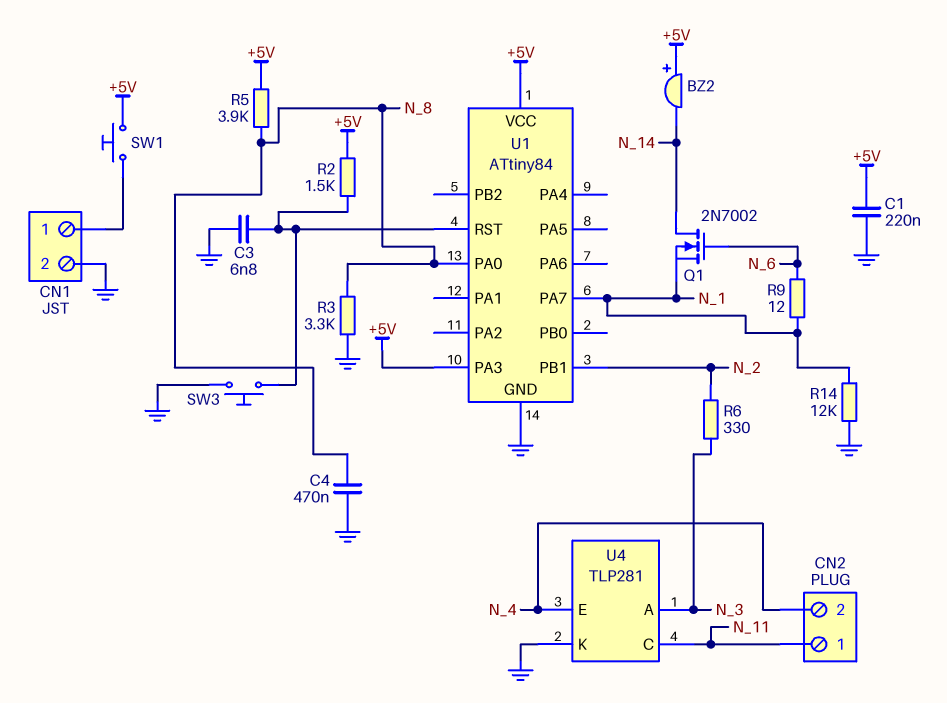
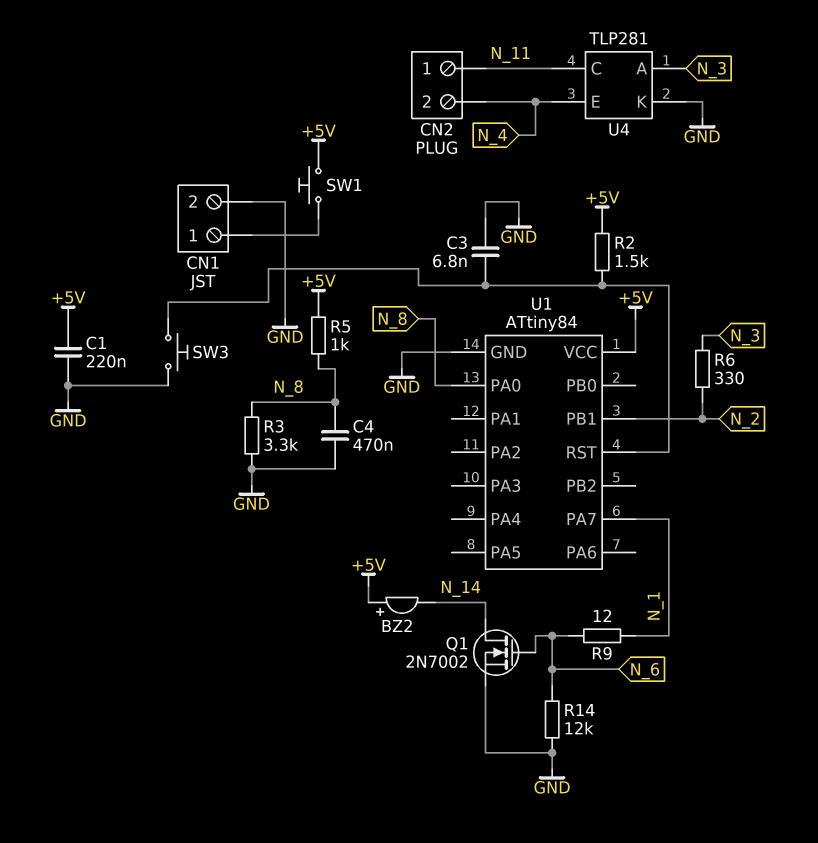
Q1: NMOS 2N7002 (G N_6, D N_14, S N_1) -> NMOS 2N7002 (G N_6, D N_14, S GND)
R5: 3.9k (+5V, N_8) -> 1k (+5V, N_8)
R14: 12k (GND, N_1) -> 12k (GND, N_6)
U1 pin PA3: +5V -> none

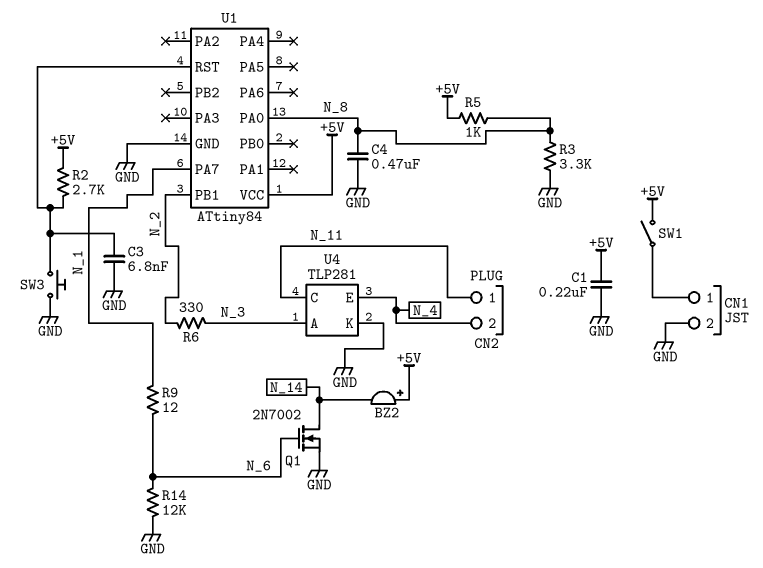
R2: 1.5k (+5V, U1/RST) -> 2.7k (+5V, U1/RST)
SW1: button (+5V, CN1/1) -> switch (+5V, CN1/1)

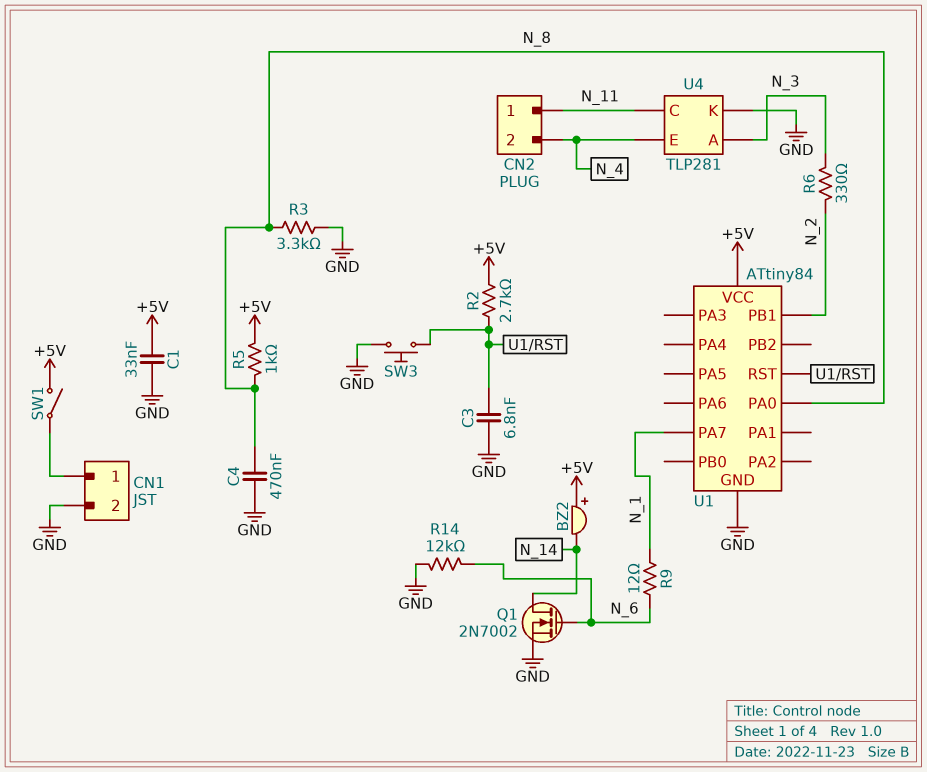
C1: 220nF (+5V, GND) -> 33nF (+5V, GND)

